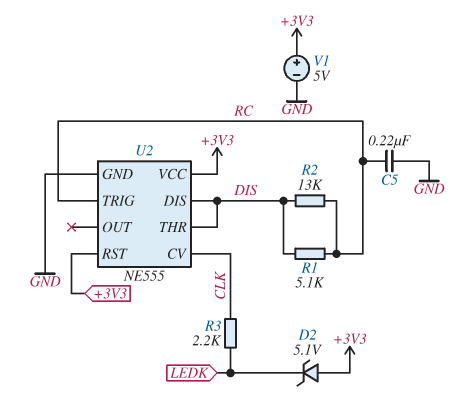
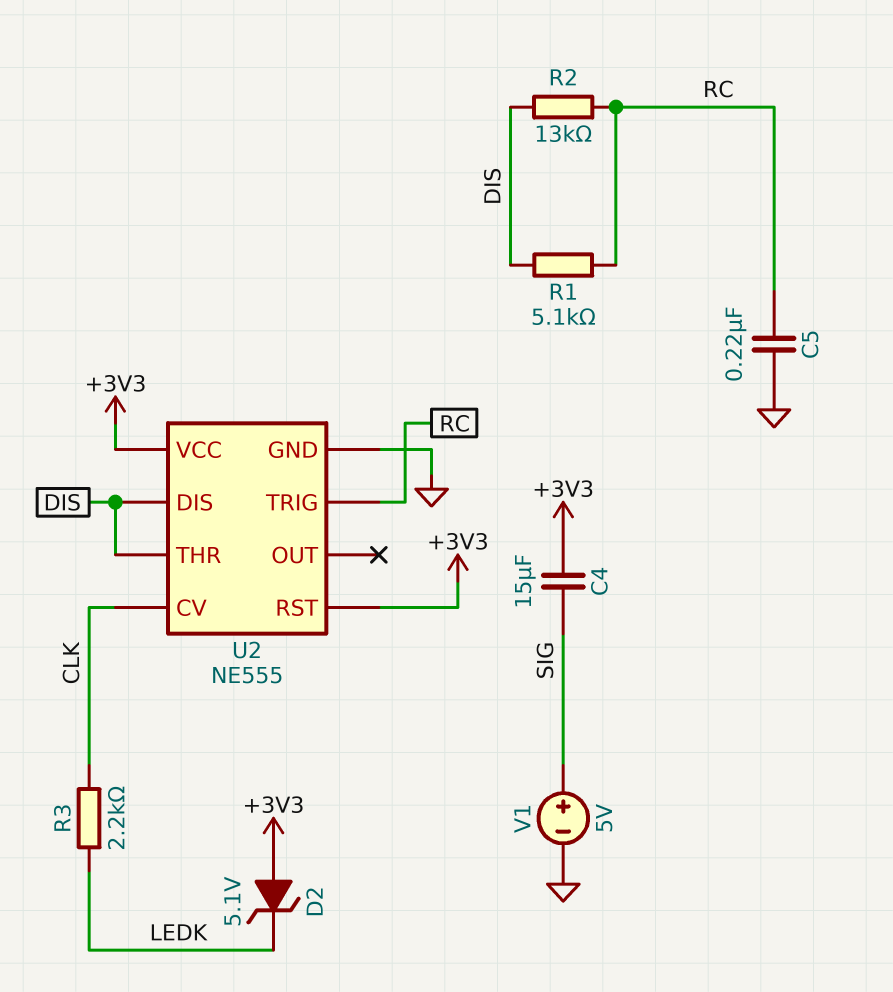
C4: none -> 15uF (+3V3, SIG)
V1: 5V (plus +3V3, minus GND) -> 5V (plus SIG, minus GND)

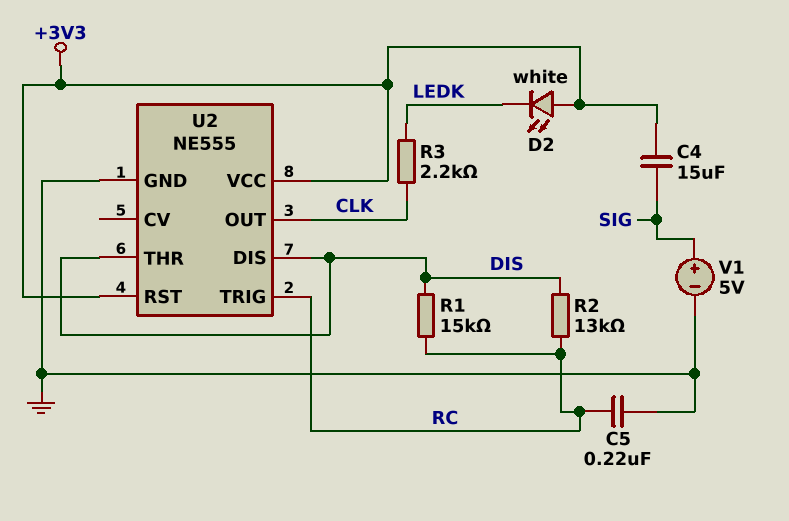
D2: zener 5.1V (A +3V3, K LEDK) -> LED white (A +3V3, K LEDK)
R1: 5.1k (DIS, RC) -> 15k (DIS, RC)
U2 pin CV: CLK -> none
U2 pin OUT: none -> CLK

